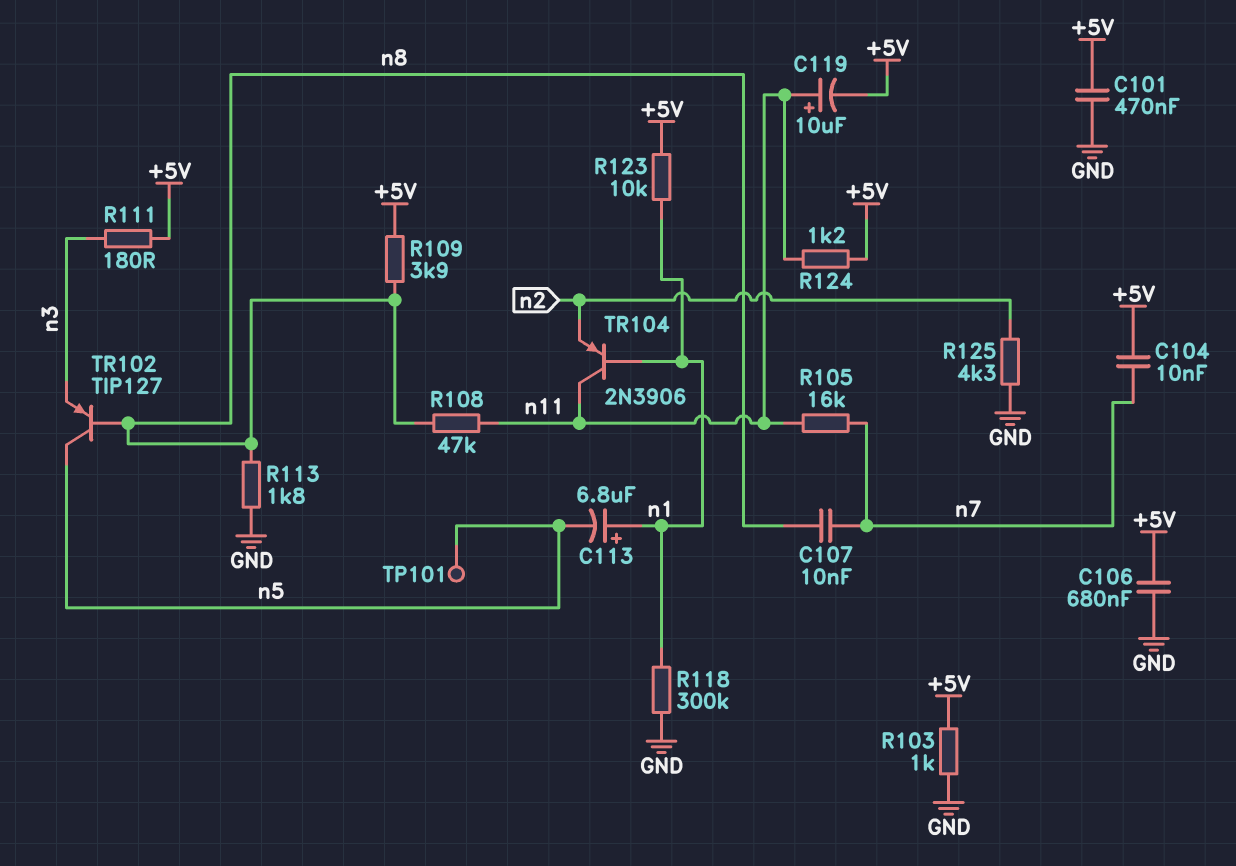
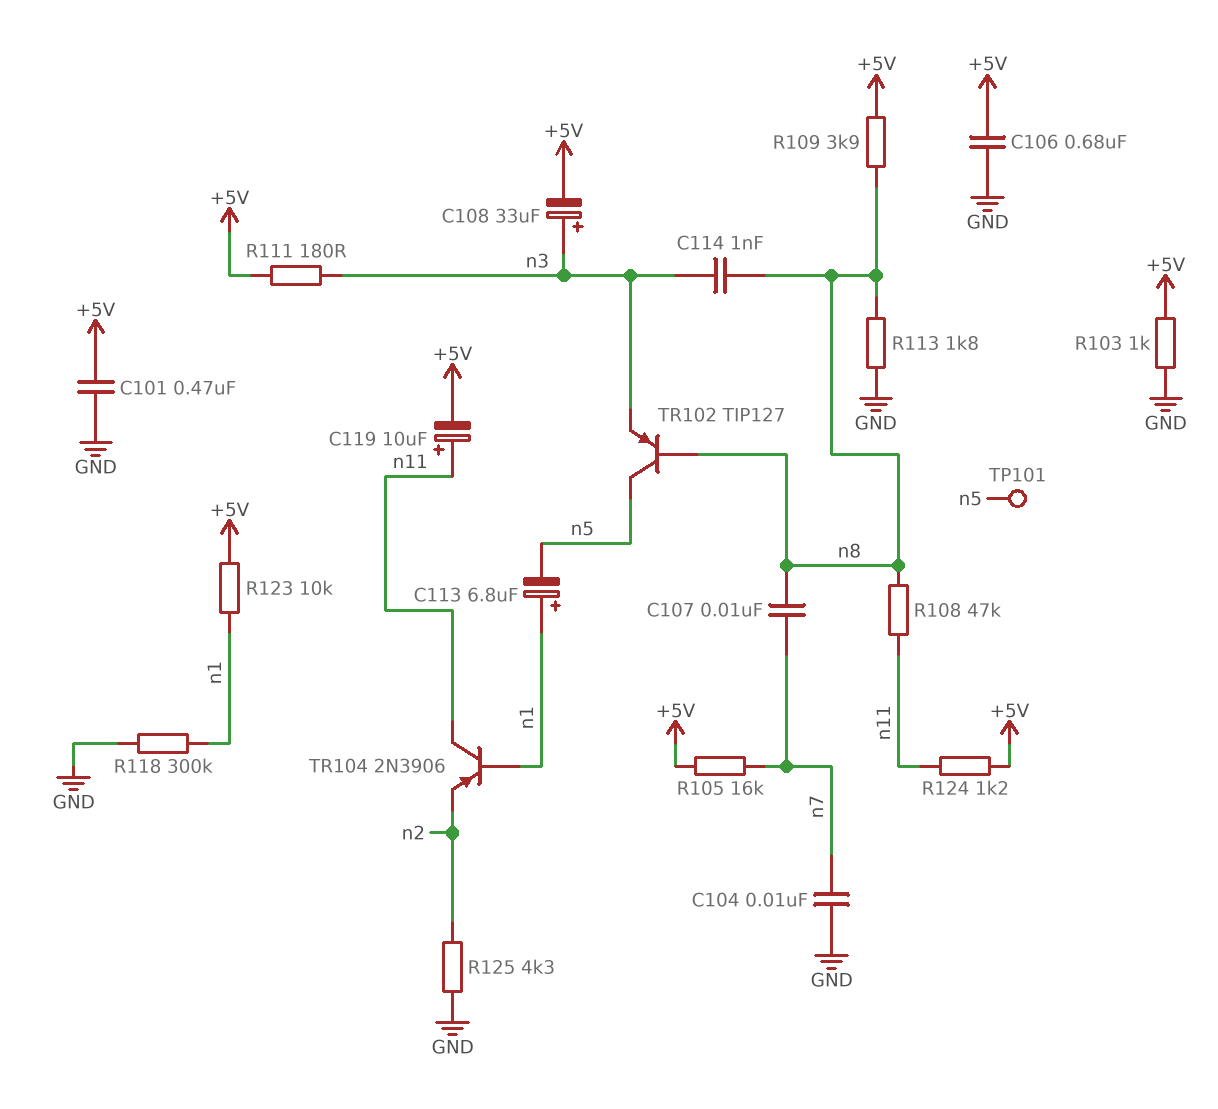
C104: 10nF (+5V, n7) -> 10nF (GND, n7)
C108: none -> 33uF (plus n3, minus +5V)
C114: none -> 1nF (n3, n8)
R105: 16k (n7, n11) -> 16k (+5V, n7)

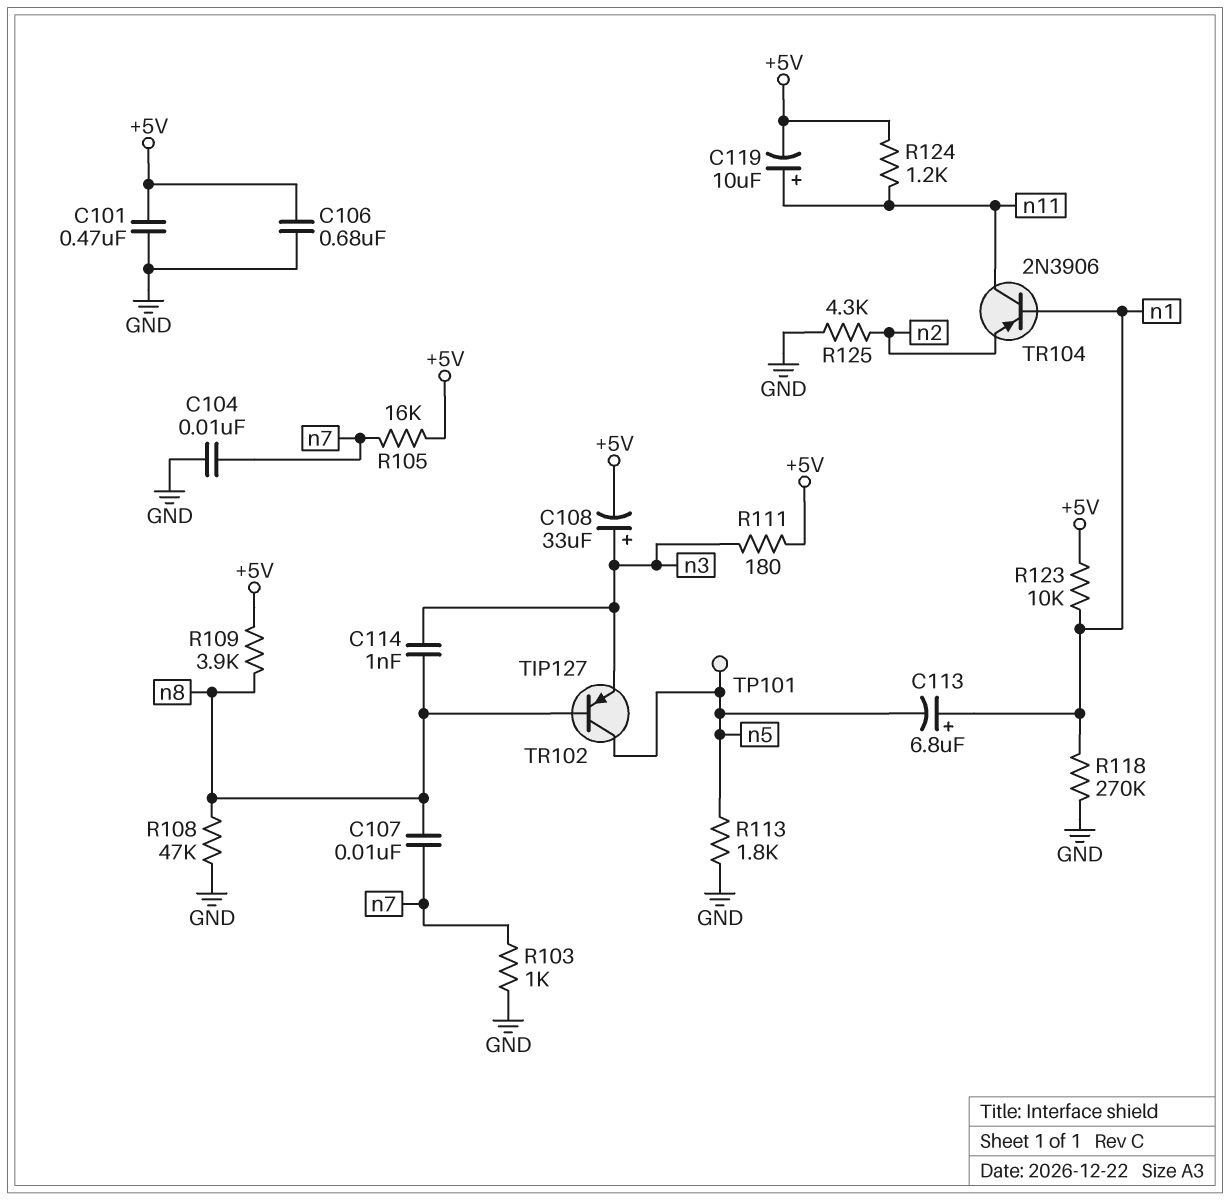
R103: 1k (+5V, GND) -> 1k (GND, n7)
R108: 47k (n8, n11) -> 47k (GND, n8)
R113: 1.8k (GND, n8) -> 1.8k (GND, n5)
R118: 300k (GND, n1) -> 270k (GND, n1)

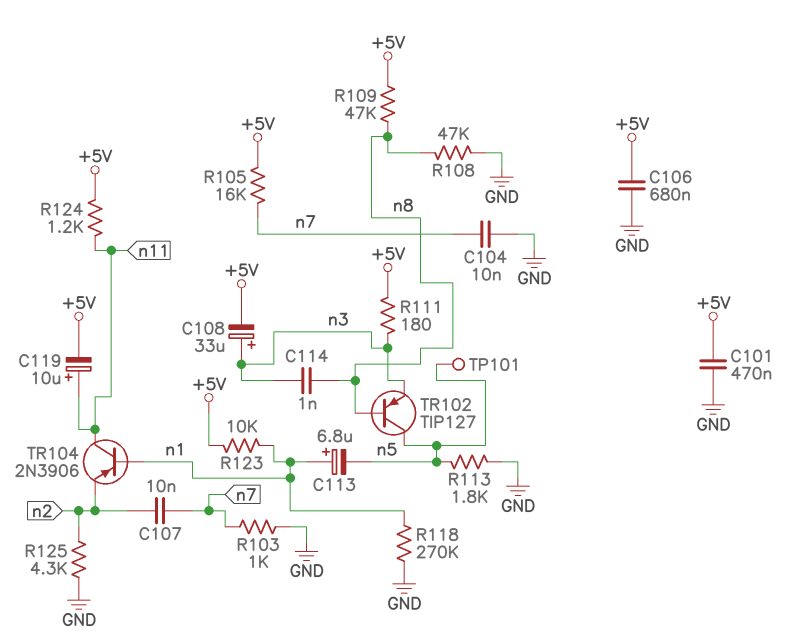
C107: 10nF (n7, n8) -> 10nF (n2, n7)
R109: 3.9k (+5V, n8) -> 47k (+5V, n8)

